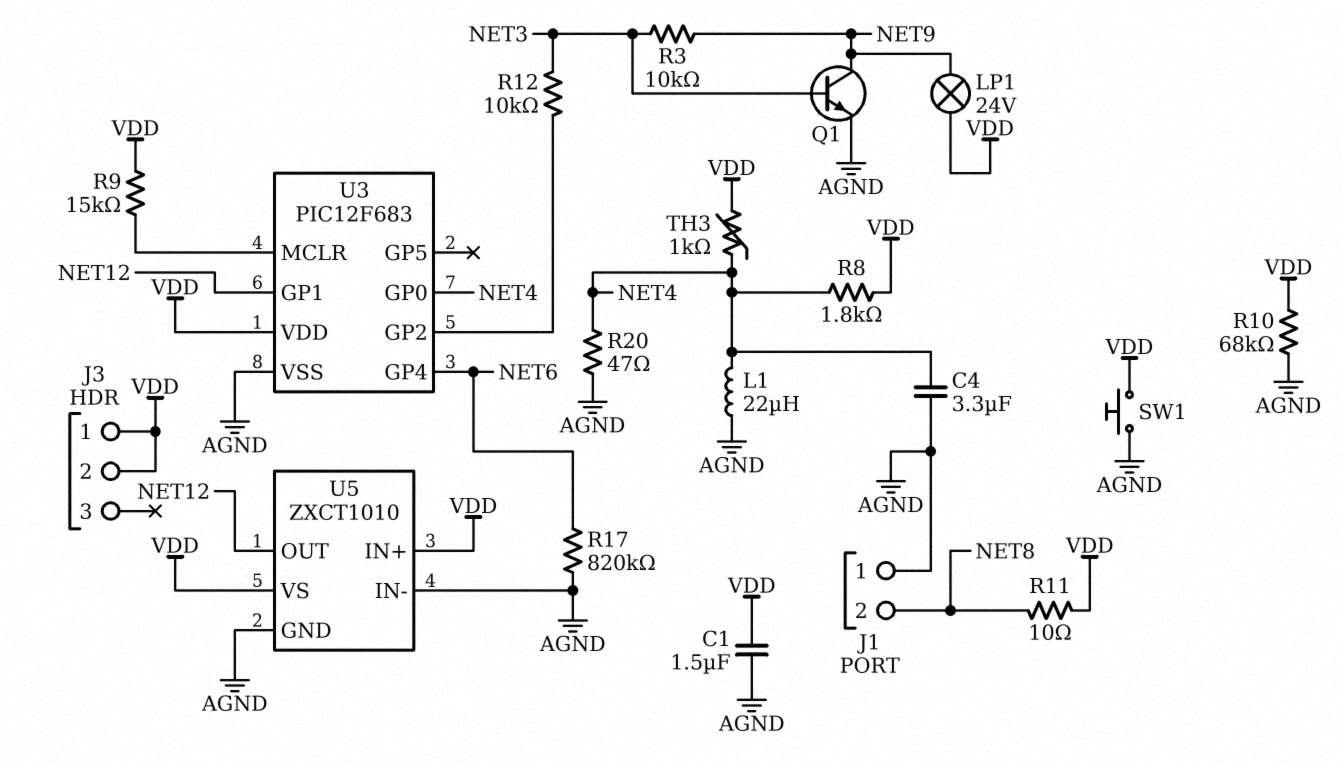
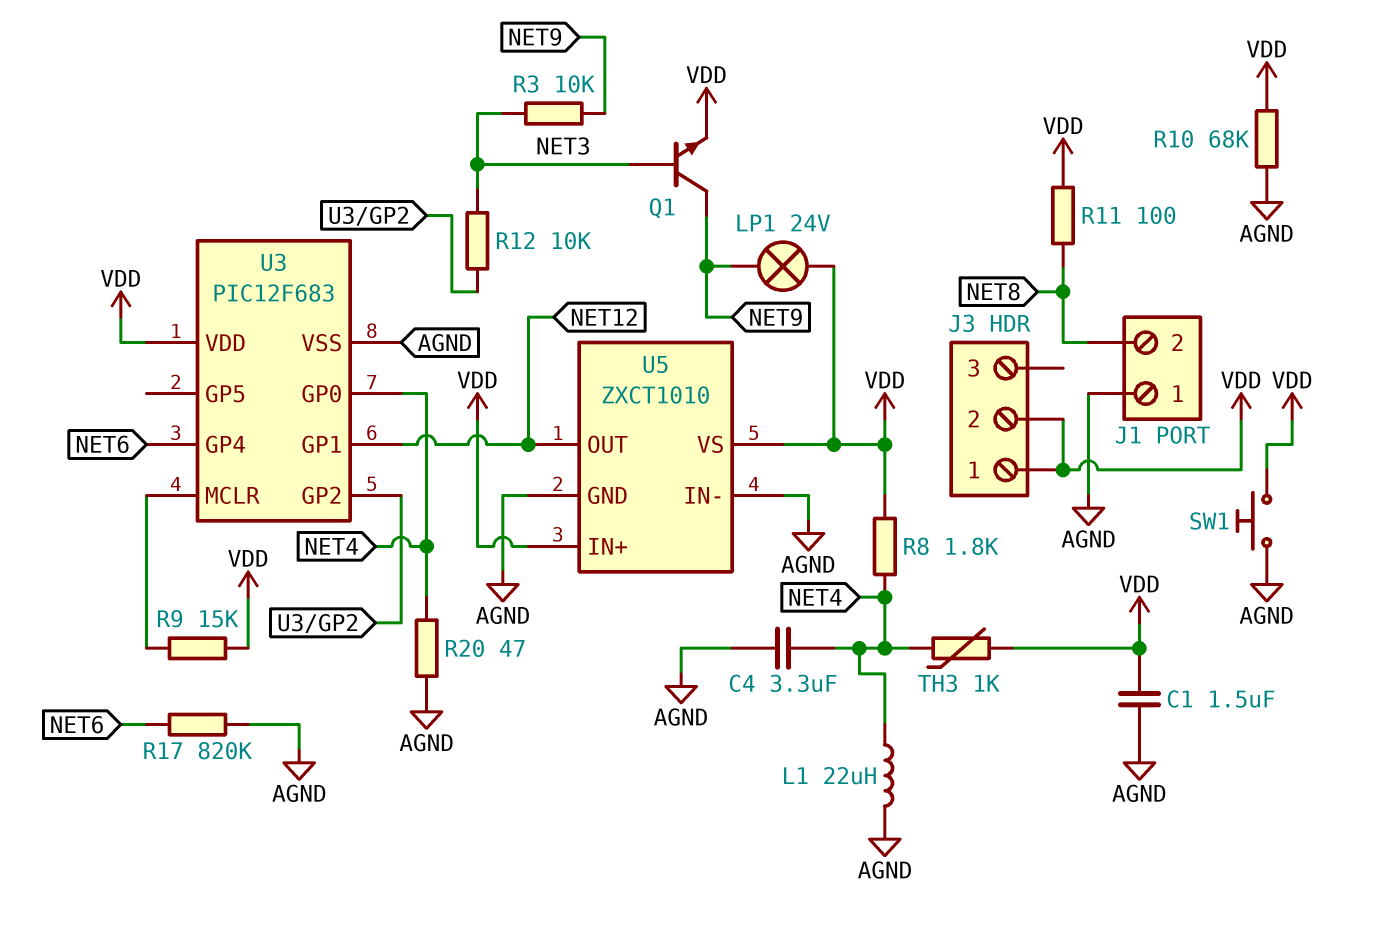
Q1: NPN (B NET3, C NET9, E AGND) -> NPN (B NET3, C NET9, E VDD)
R11: 10 (NET8, VDD) -> 100 (NET8, VDD)

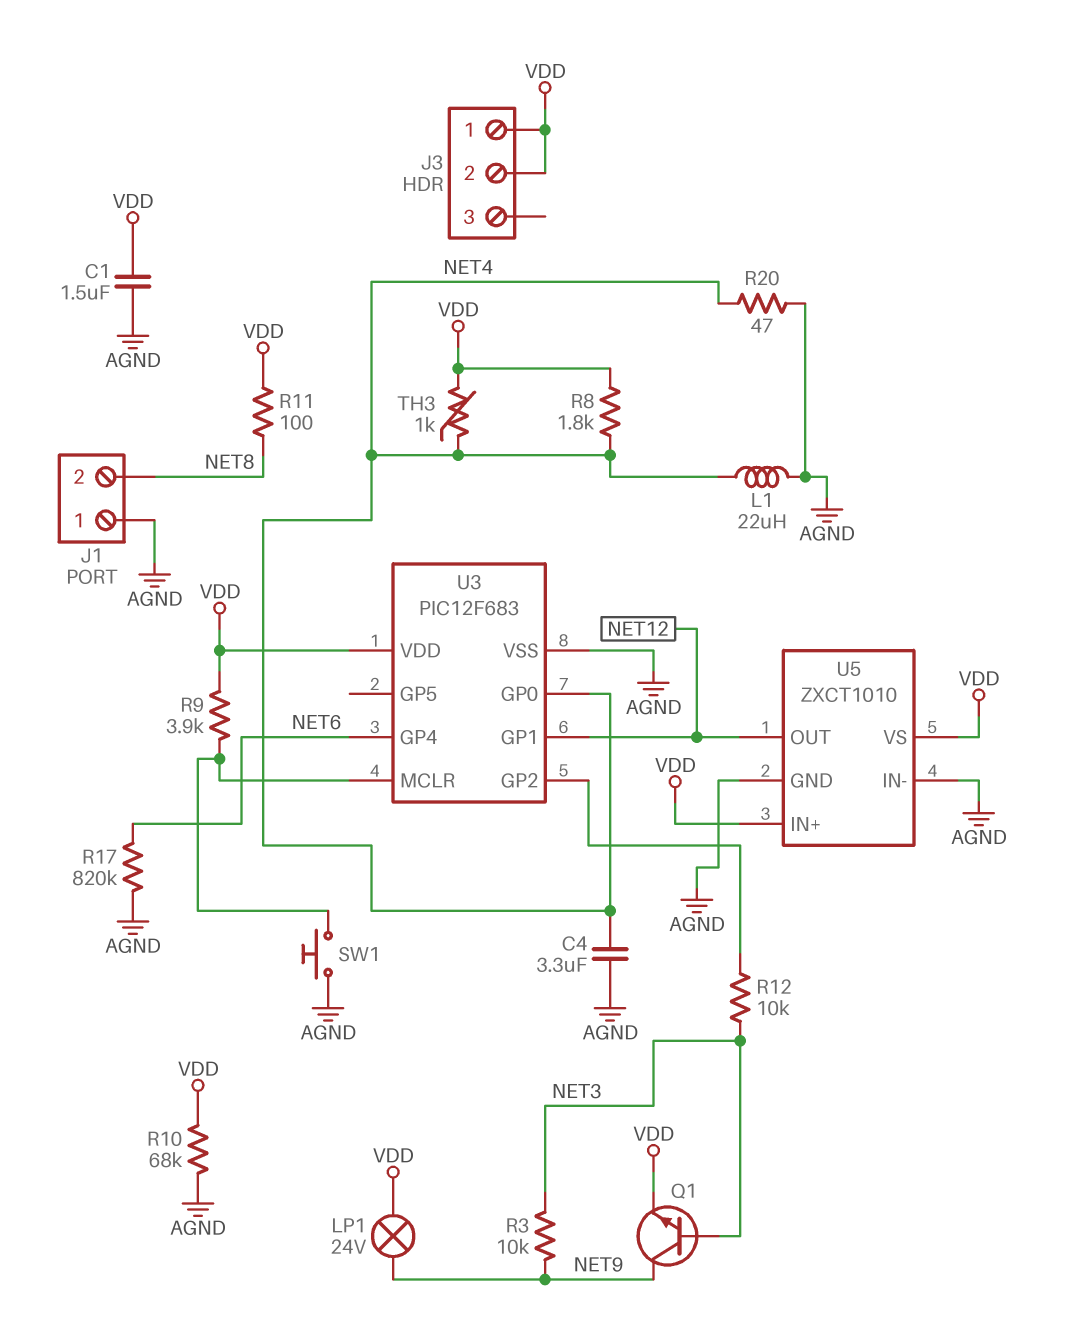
R9: 15k (U3/MCLR, VDD) -> 3.9k (U3/MCLR, VDD)
SW1: button (AGND, VDD) -> button (AGND, U3/MCLR)

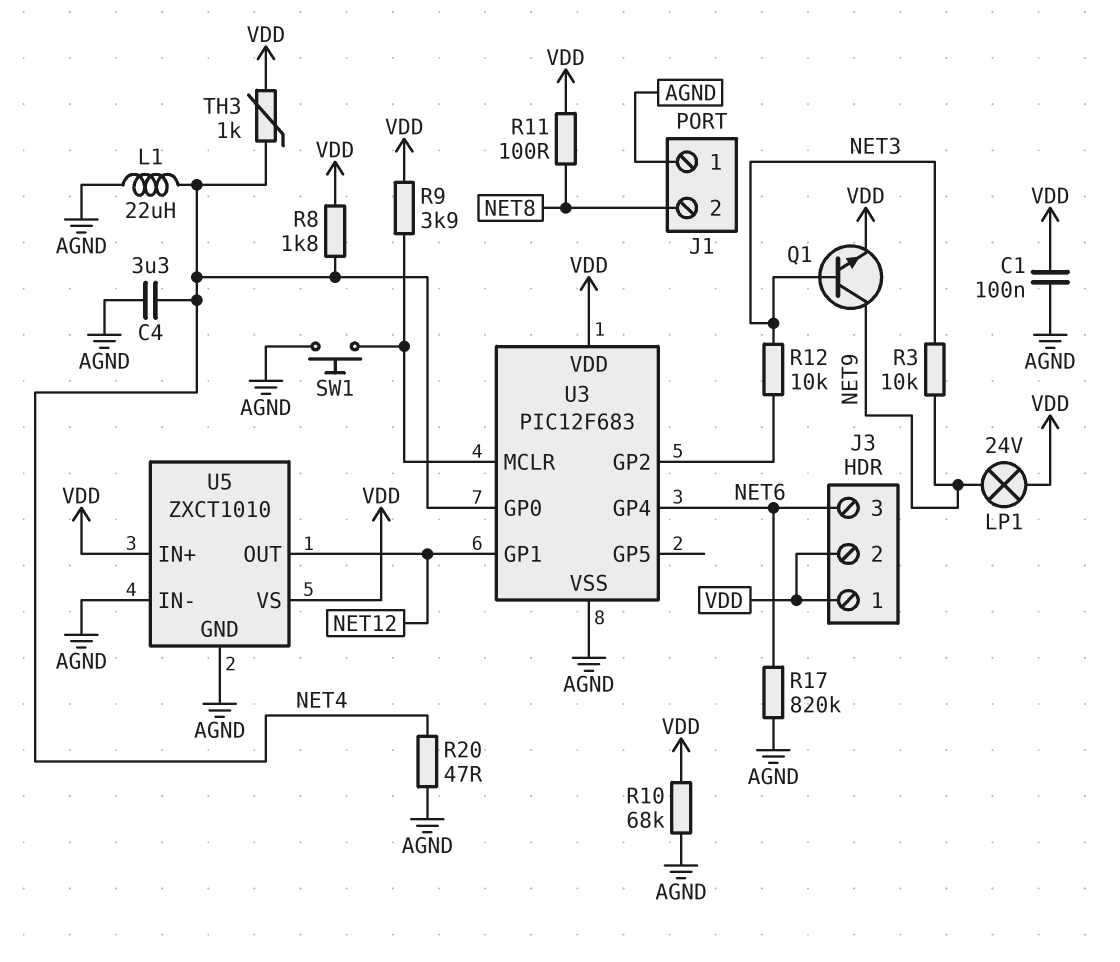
C1: 1.5uF (AGND, VDD) -> 100nF (AGND, VDD)
J3 pin 3: none -> NET6

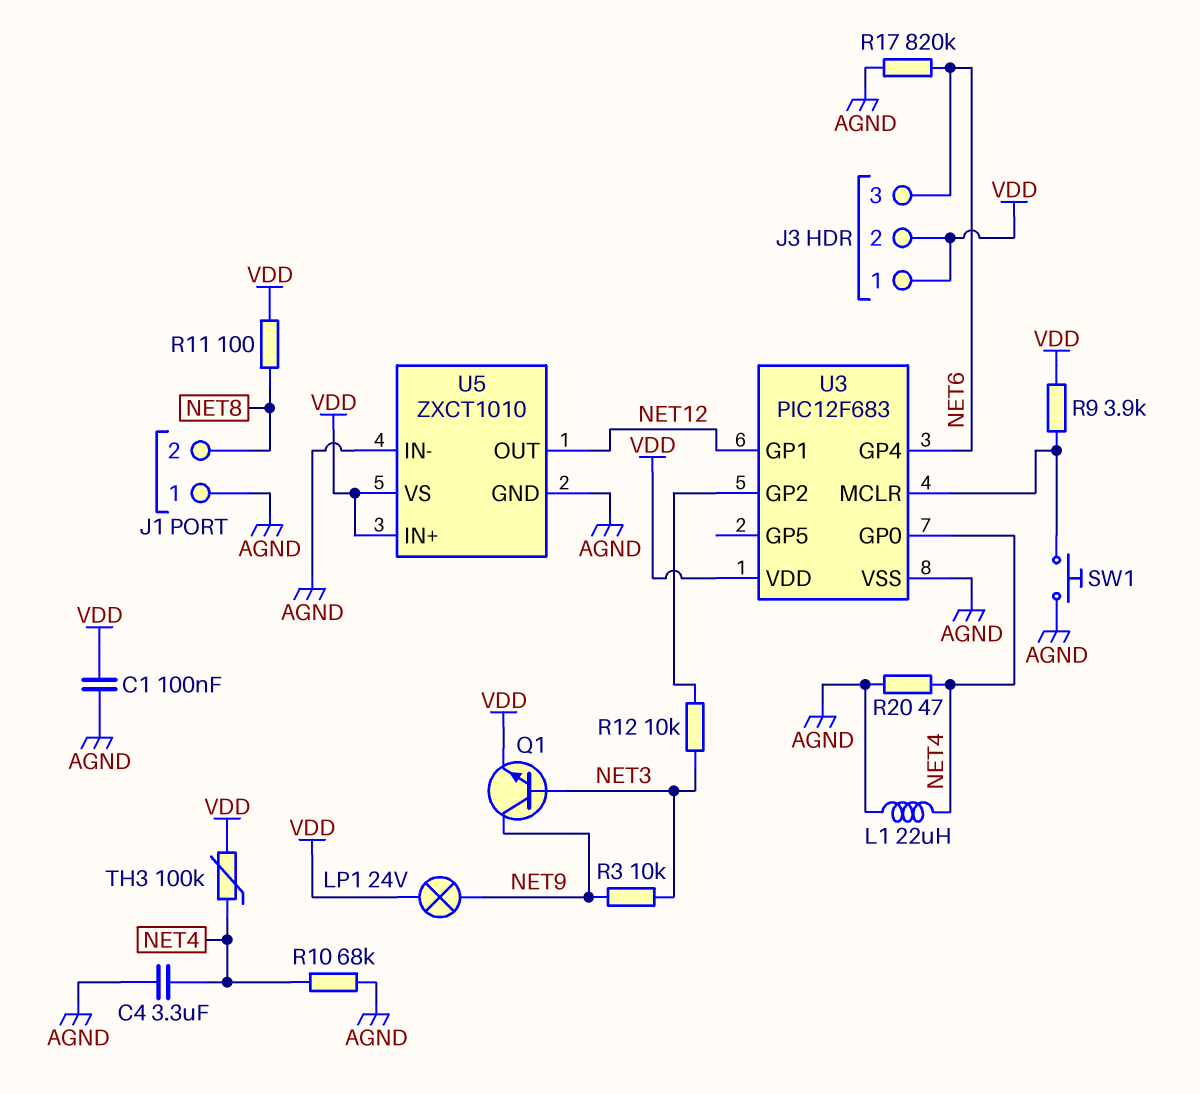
R8: 1.8k (NET4, VDD) -> none
R10: 68k (AGND, VDD) -> 68k (AGND, NET4)
TH3: 1k (NET4, VDD) -> 100k (NET4, VDD)

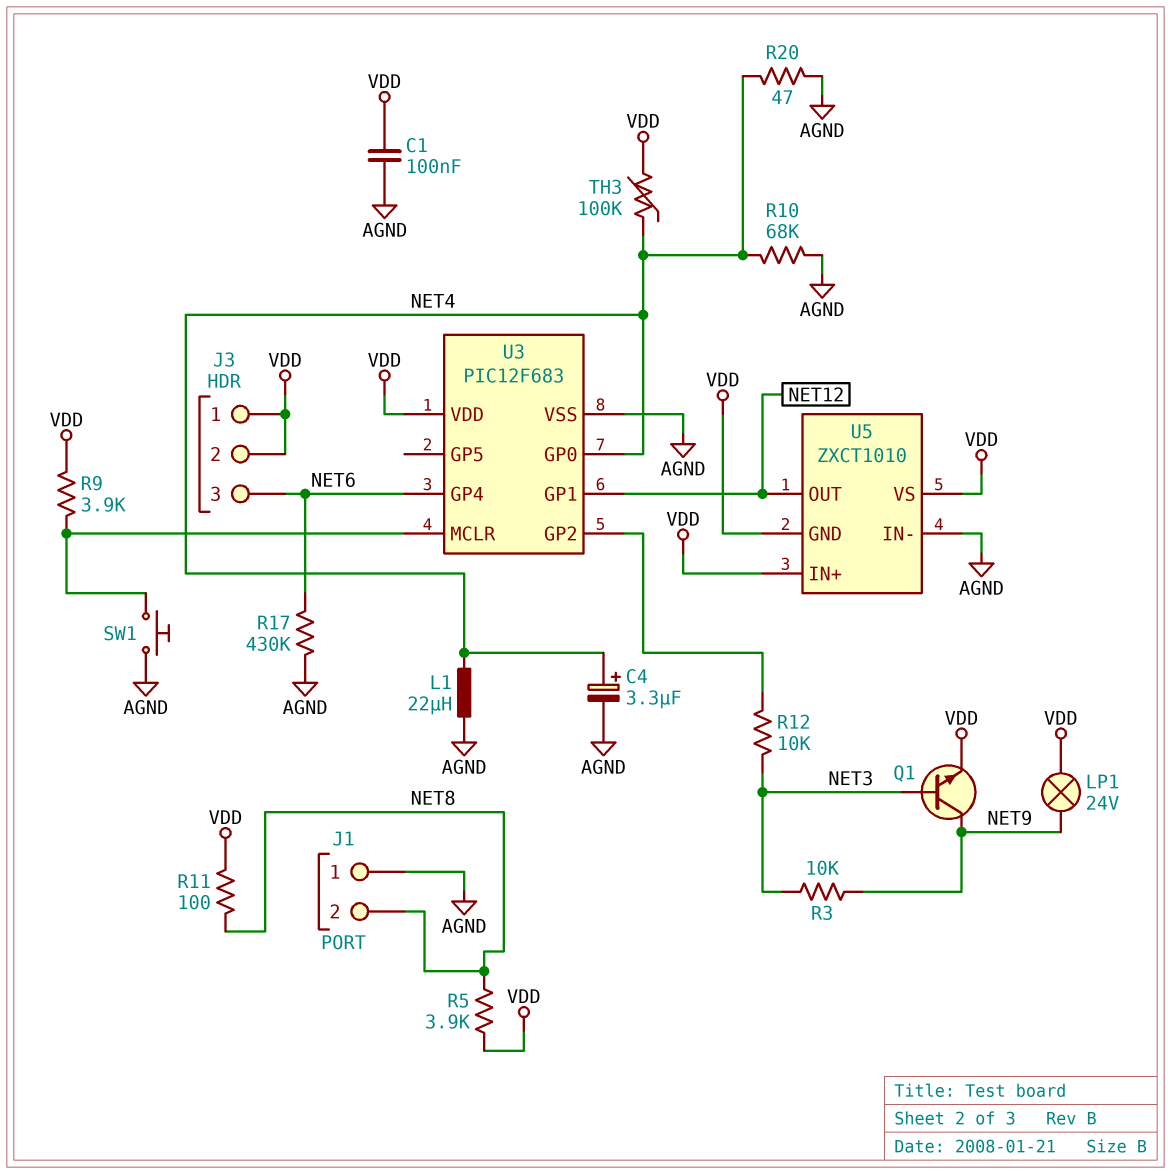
C4: 3.3uF (AGND, NET4) -> 3.3uF (plus NET4, minus AGND)
R5: none -> 3.9k (NET8, VDD)
R17: 820k (AGND, NET6) -> 430k (AGND, NET6)
U5 pin GND: AGND -> VDD

